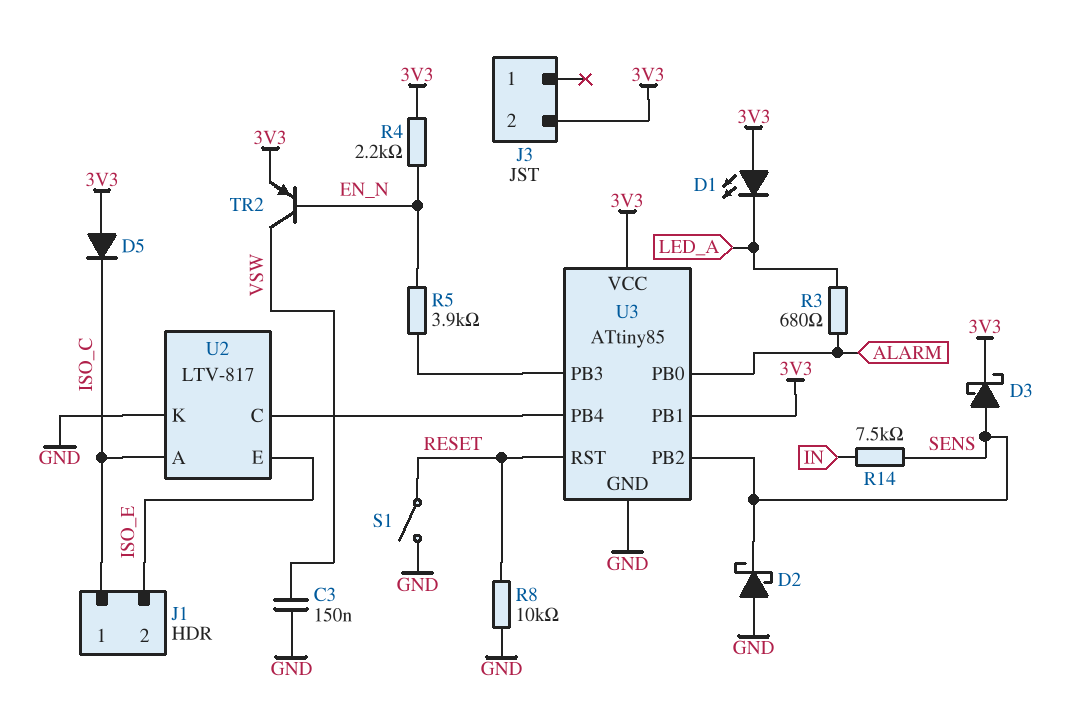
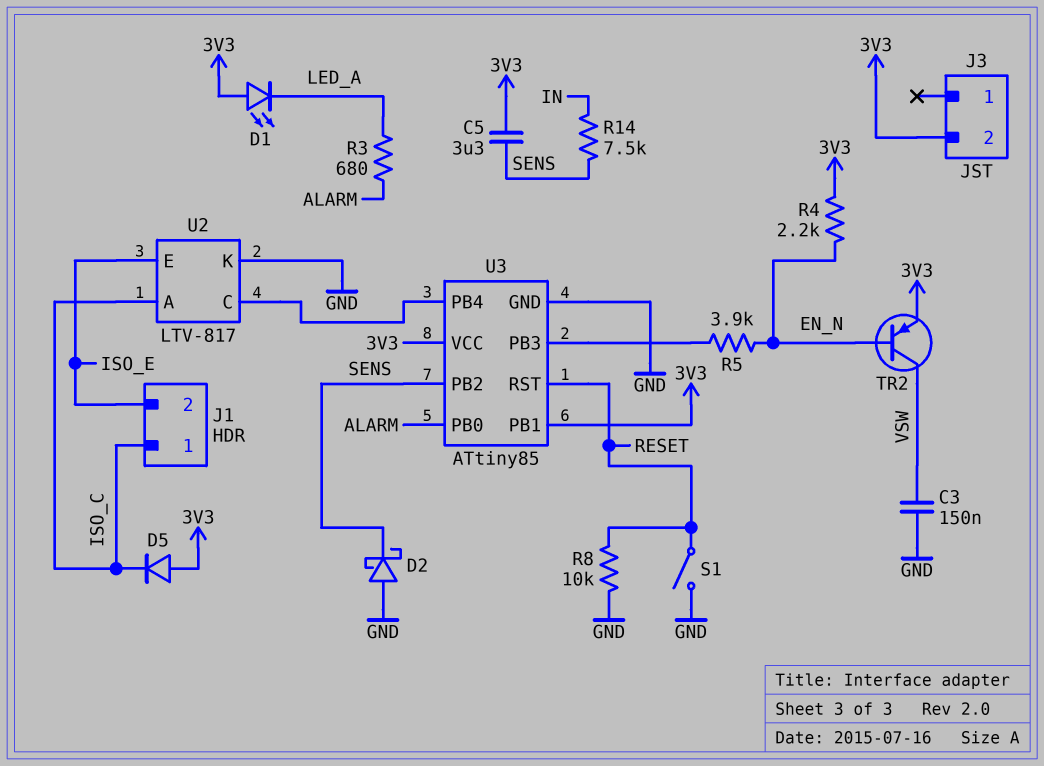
C5: none -> 3.3uF (3V3, SENS)
D3: schottky (A SENS, K 3V3) -> none

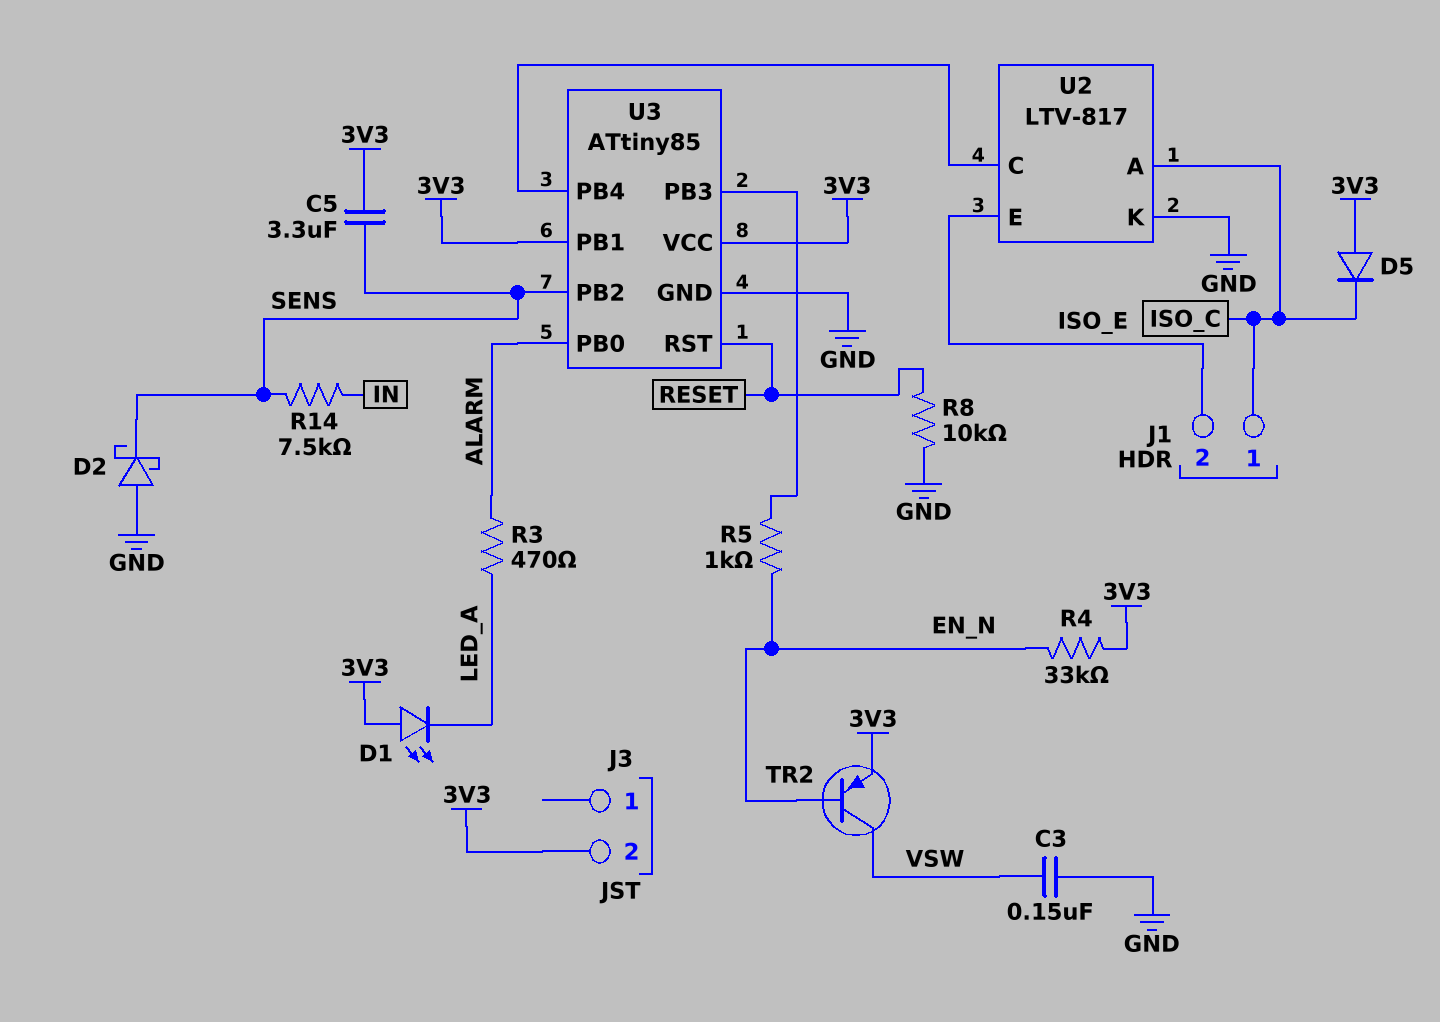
R3: 680 (ALARM, LED_A) -> 470 (ALARM, LED_A)
R4: 2.2k (3V3, EN_N) -> 33k (3V3, EN_N)
R5: 3.9k (EN_N, U3/PB3) -> 1k (EN_N, U3/PB3)
S1: switch (GND, RESET) -> none

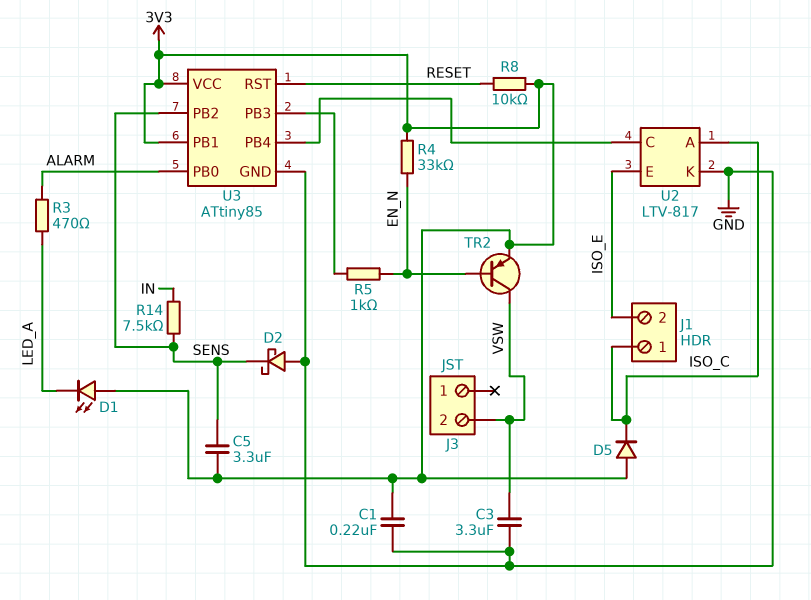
C1: none -> 220nF (3V3, GND)
C3: 150nF (GND, VSW) -> 3.3uF (GND, VSW)
J3 pin 2: 3V3 -> VSW
R8: 10k (GND, RESET) -> 10k (3V3, RESET)

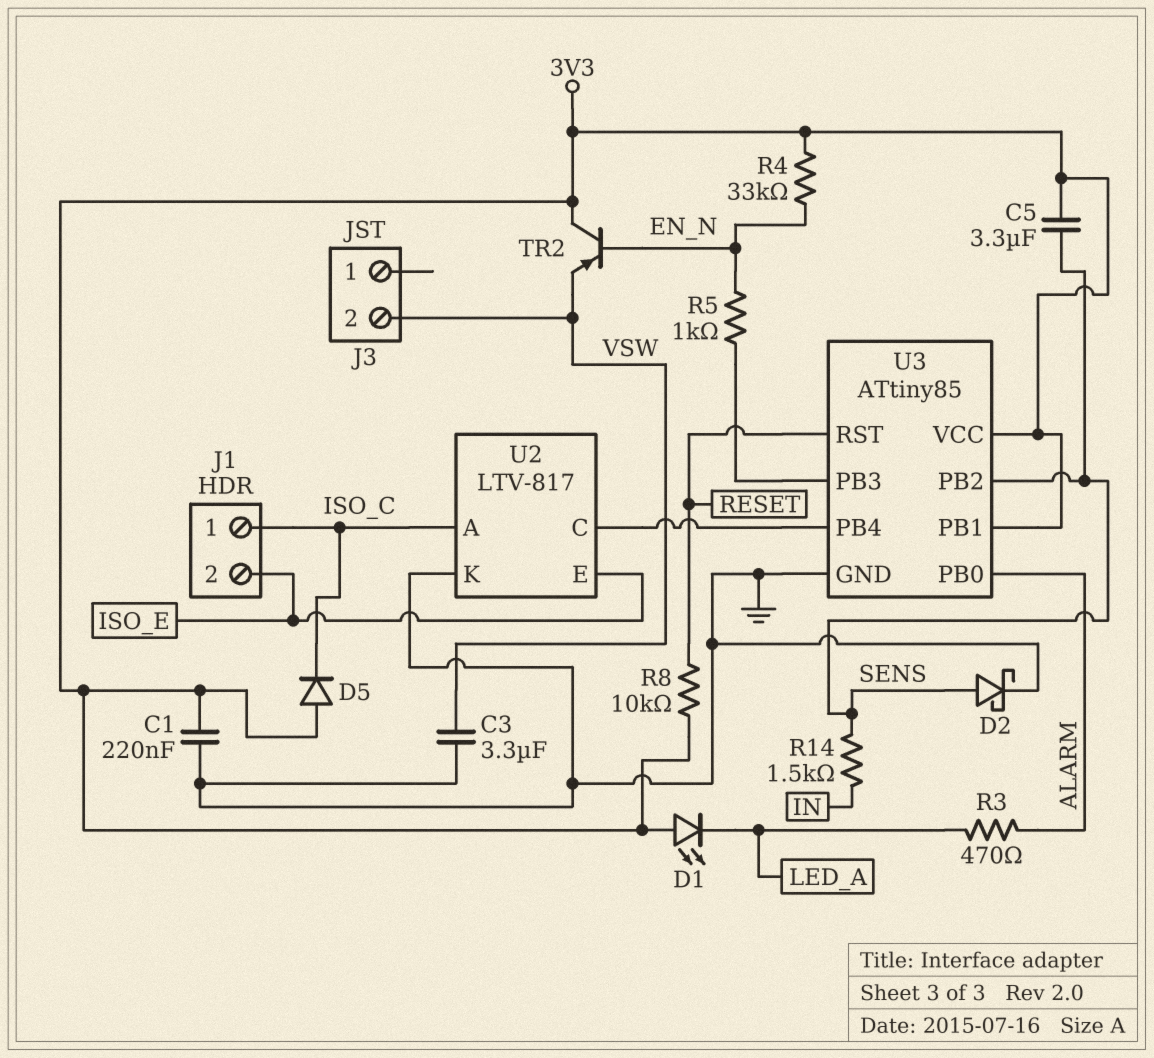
D2: schottky (A GND, K SENS) -> schottky (A SENS, K GND)
R14: 7.5k (IN, SENS) -> 1.5k (IN, SENS)
TR2: PNP (B EN_N, C VSW, E 3V3) -> PNP (B EN_N, C 3V3, E VSW)

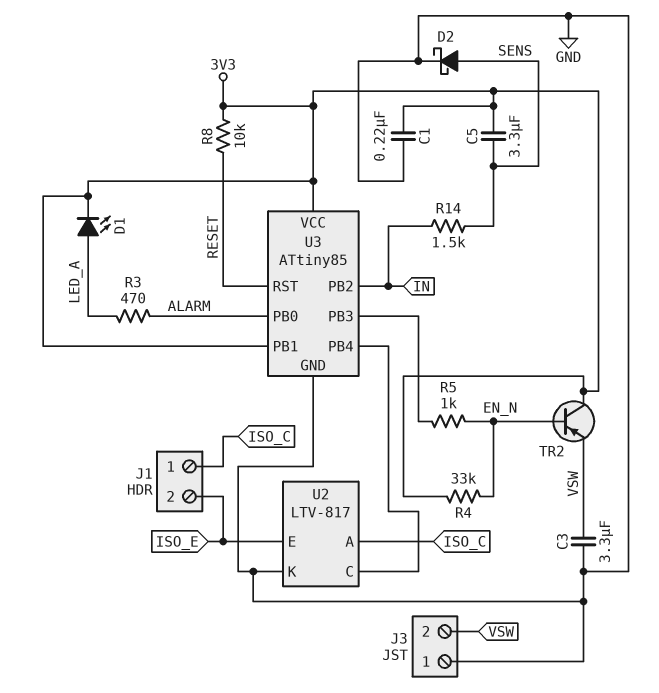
D1: LED (A 3V3, K LED_A) -> LED (A LED_A, K 3V3)
D5: diode (A 3V3, K ISO_C) -> none
J3 pin 1: none -> GND
U3 pin PB2: SENS -> IN

